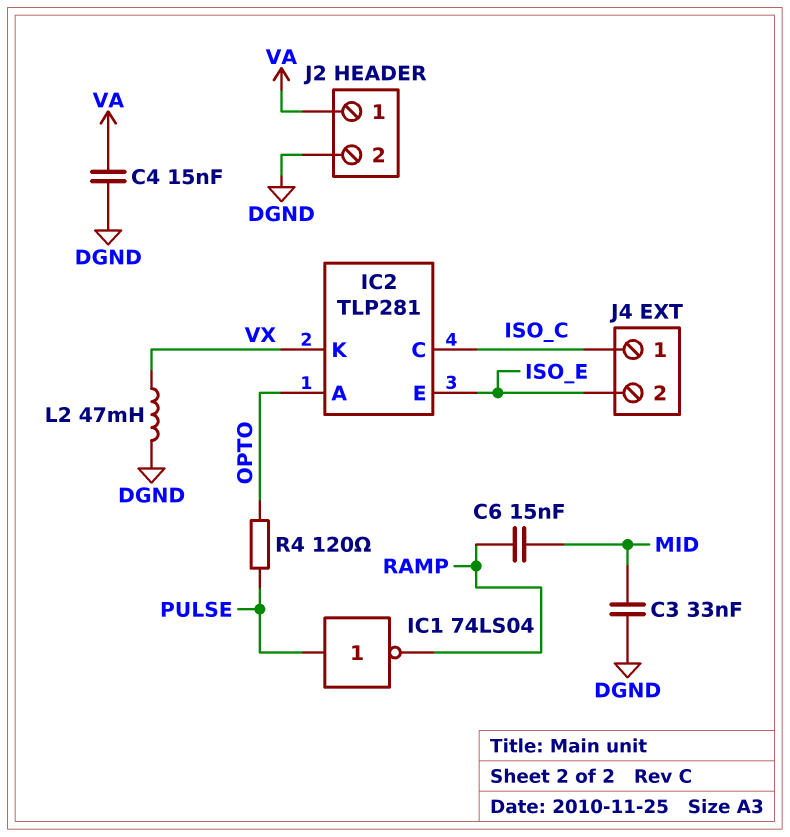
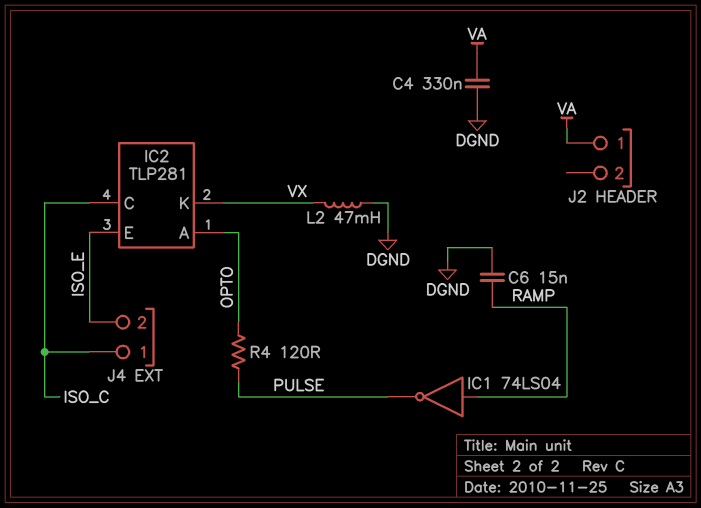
C3: 33nF (DGND, MID) -> none
C4: 15nF (DGND, VA) -> 330nF (DGND, VA)
C6: 15nF (MID, RAMP) -> 15nF (DGND, RAMP)
IC1: NOT 74LS04 (in PULSE, out RAMP) -> NOT 74LS04 (in RAMP, out PULSE)
J2 pin 2: DGND -> none

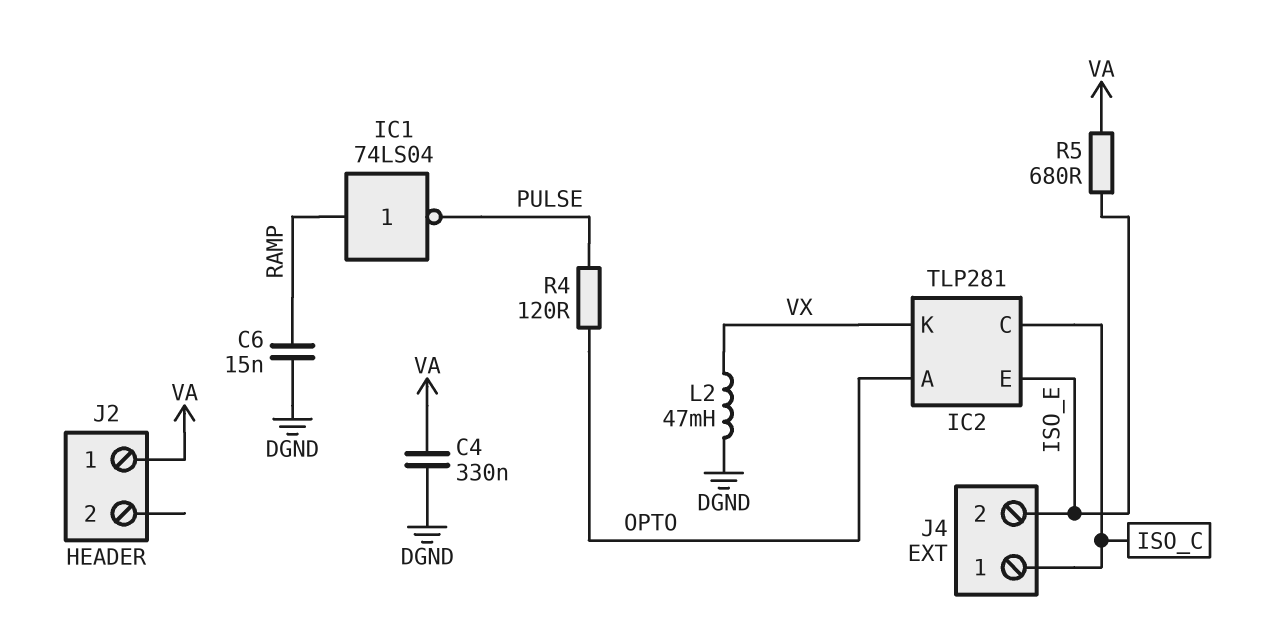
R5: none -> 680 (ISO_E, VA)

